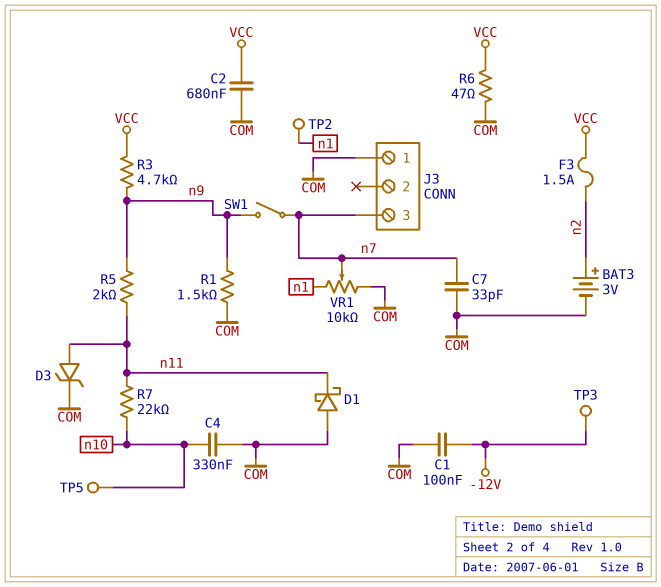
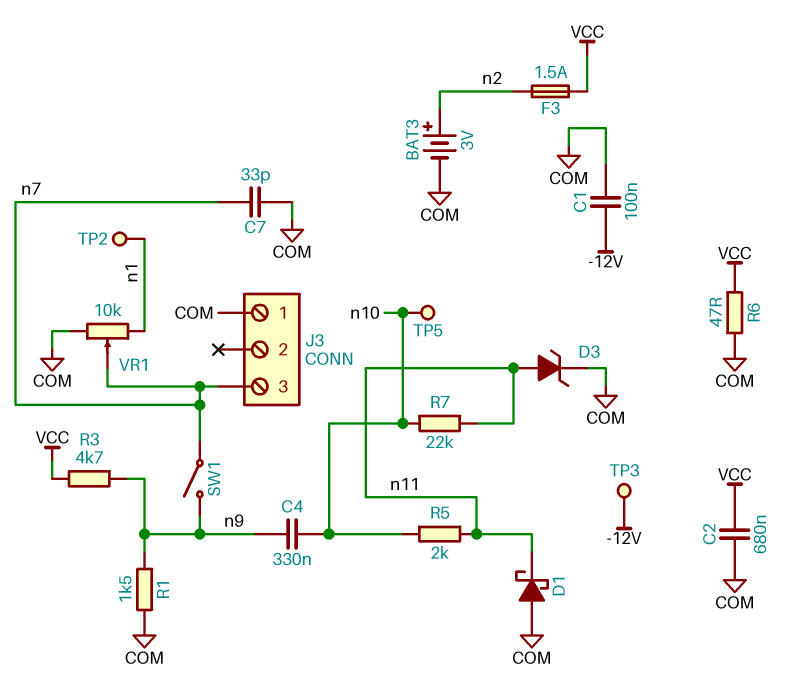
C4: 330nF (COM, n10) -> 330nF (n9, n10)
R5: 2k (n9, n11) -> 2k (n10, n11)

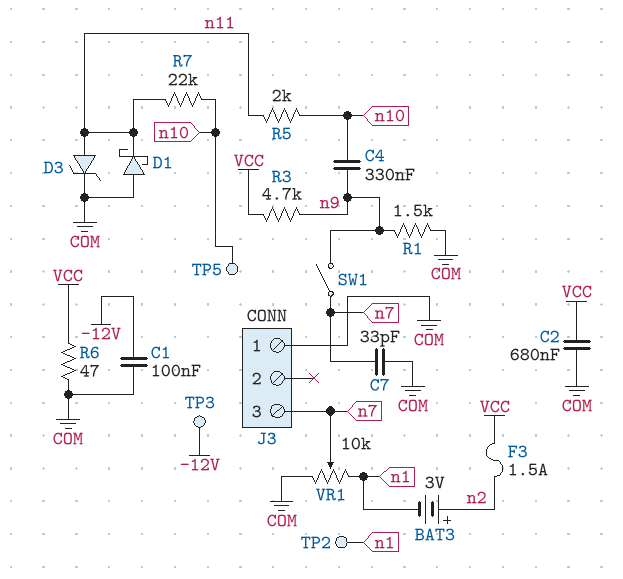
BAT3: 3V (plus n2, minus COM) -> 3V (plus n2, minus n1)

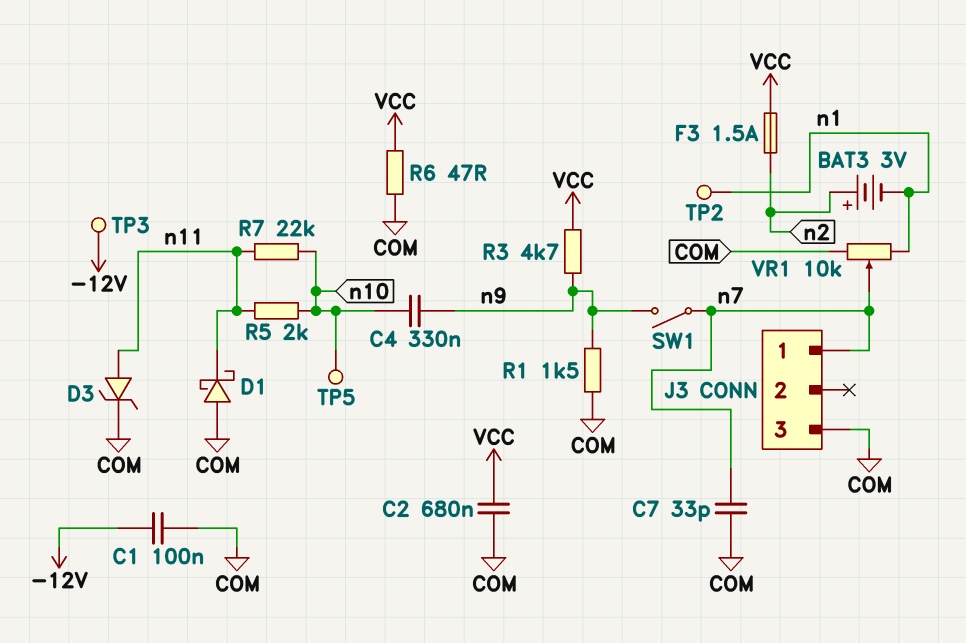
J3 pin 1: COM -> n7
J3 pin 3: n7 -> COM

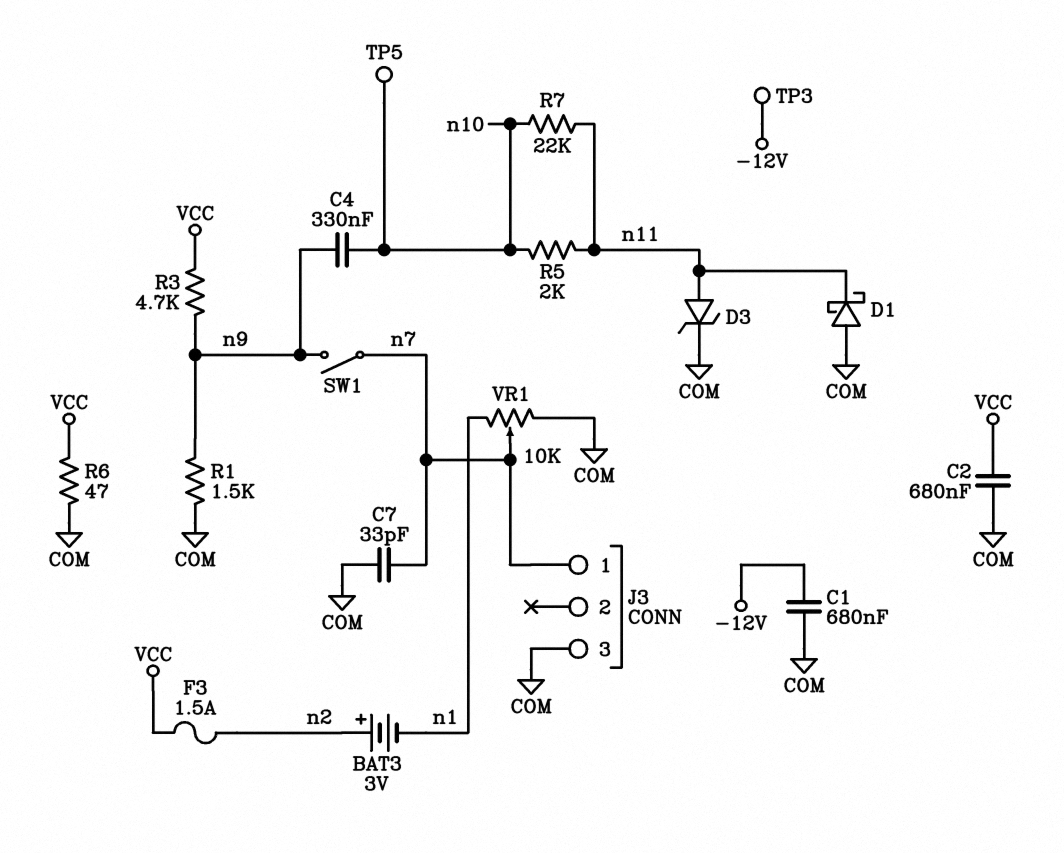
C1: 100nF (-12V, COM) -> 680nF (-12V, COM)
TP2: test point (n1) -> none

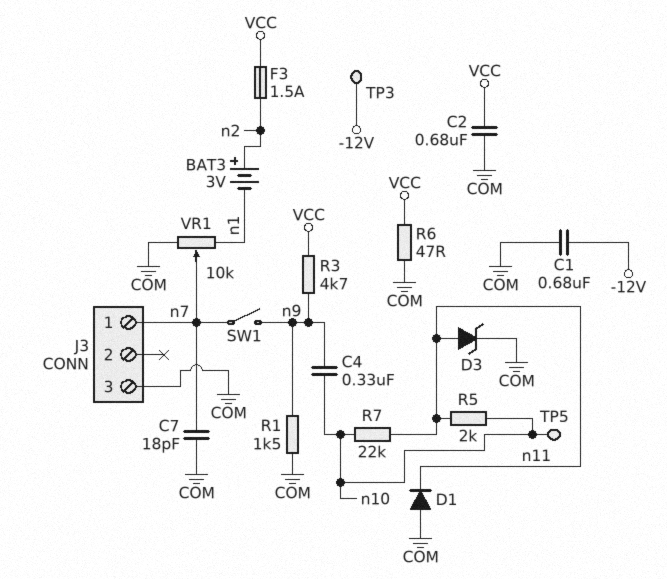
C7: 33pF (COM, n7) -> 18pF (COM, n7)
D1: schottky (A COM, K n11) -> diode (A COM, K n11)

